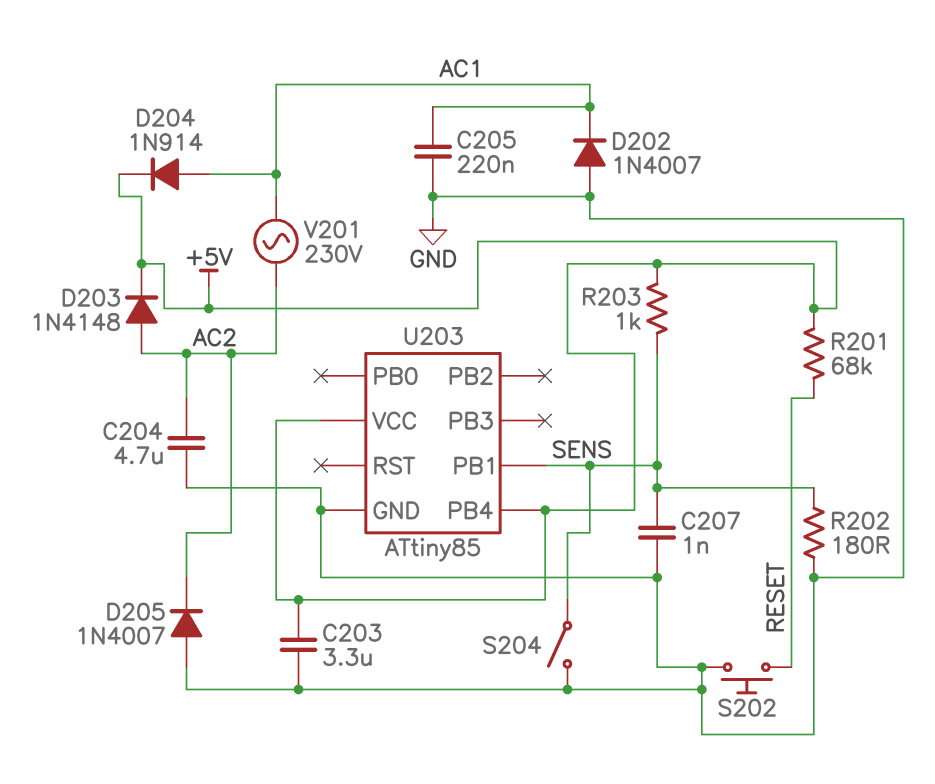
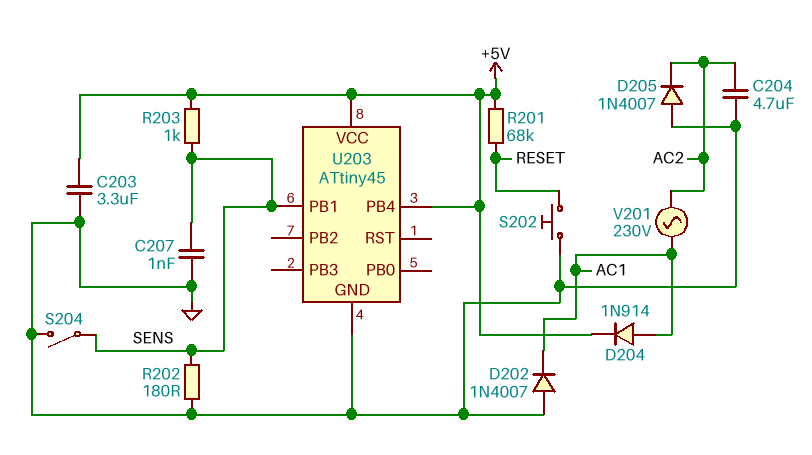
C205: 220nF (AC1, GND) -> none
D203: diode 1N4148 (A AC2, K +5V) -> none
U203: ATtiny85 -> ATtiny45

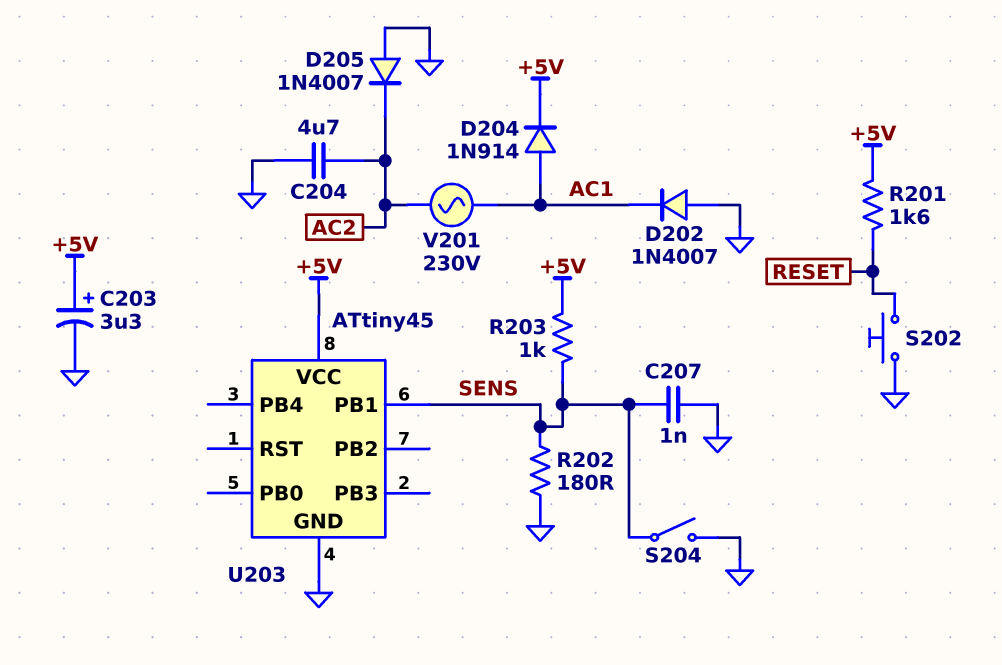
C203: 3.3uF (+5V, GND) -> 3.3uF (plus +5V, minus GND)
R201: 68k (+5V, RESET) -> 1.6k (+5V, RESET)
U203 pin PB4: +5V -> none

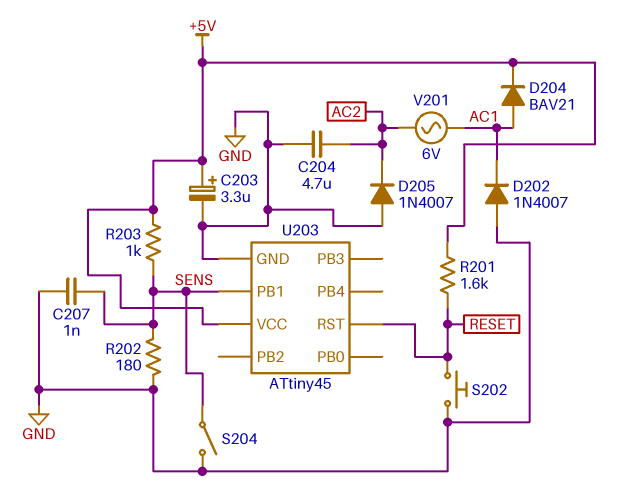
D204: diode 1N914 (A AC1, K +5V) -> diode BAV21 (A AC1, K +5V)
U203 pin RST: none -> RESET
V201: AC 230V (AC1, AC2) -> AC 6V (AC1, AC2)

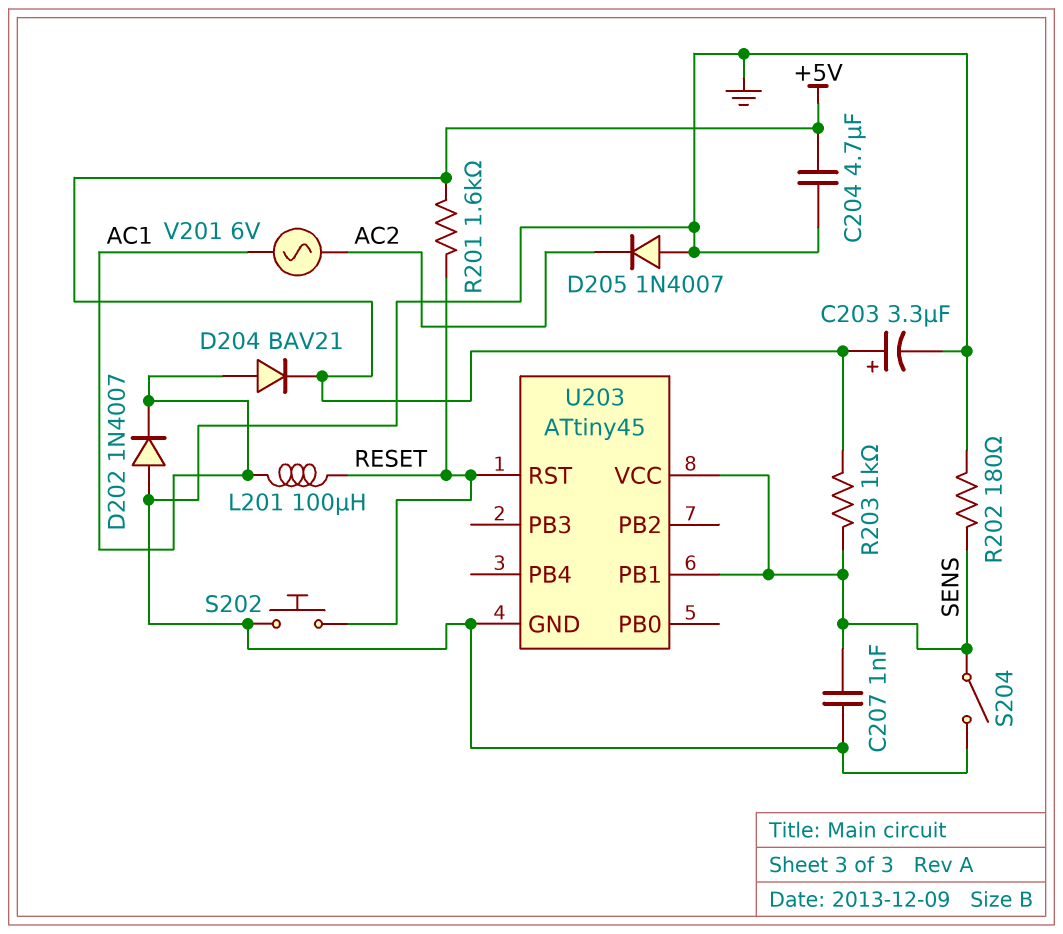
C204: 4.7uF (AC2, GND) -> 4.7uF (+5V, GND)
L201: none -> 100uH (AC1, RESET)
U203 pin VCC: +5V -> SENS

